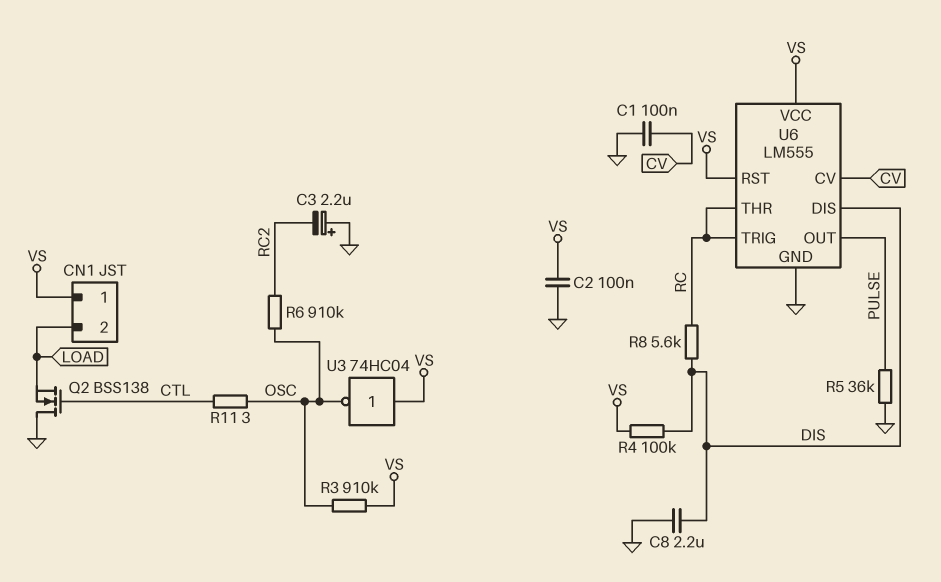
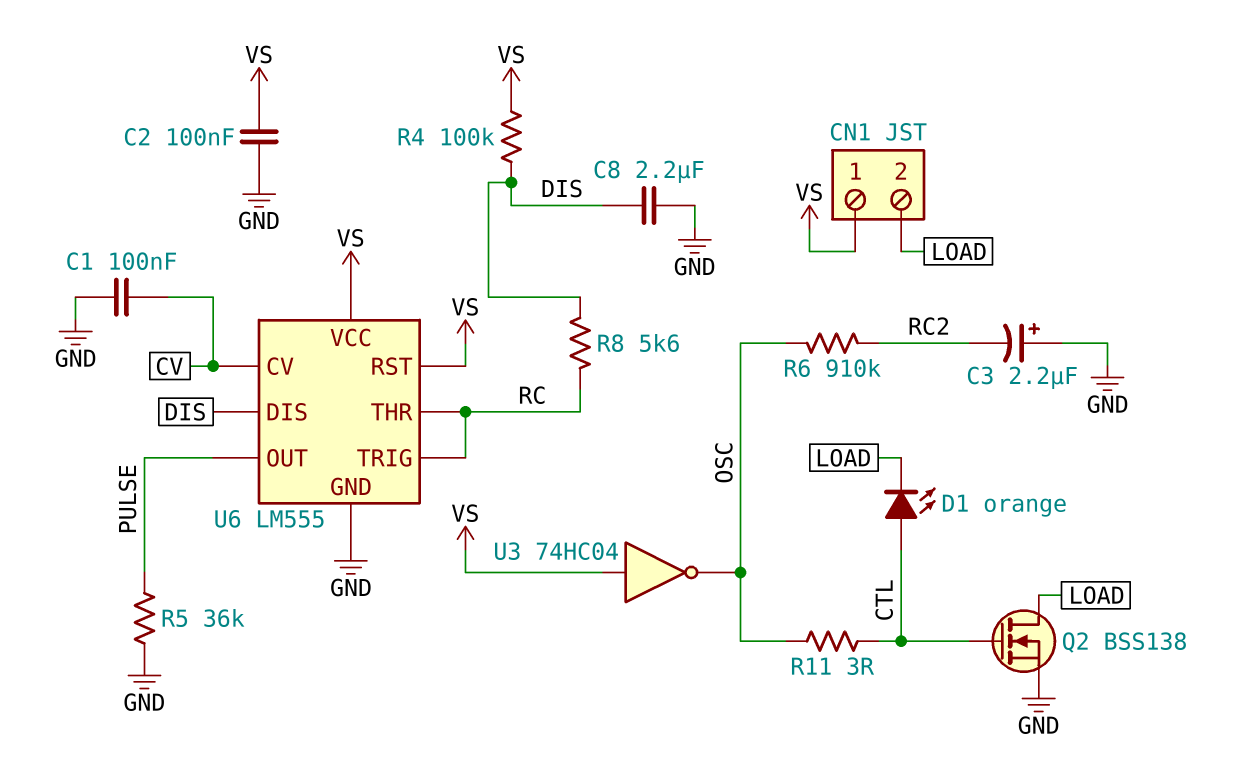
D1: none -> LED orange (A CTL, K LOAD)
Q2: NMOS BSS138 (G CTL, D GND, S LOAD) -> NMOS BSS138 (G CTL, D LOAD, S GND)
R3: 910k (OSC, VS) -> none

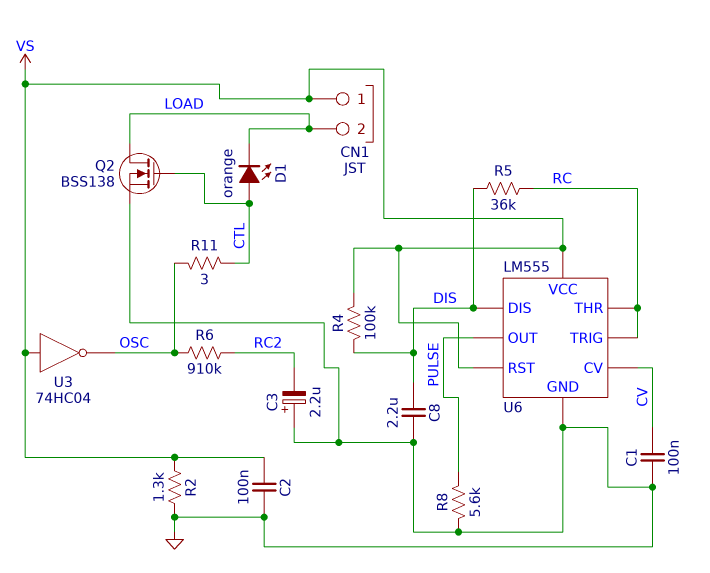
R2: none -> 1.3k (GND, VS)
R5: 36k (GND, PULSE) -> 36k (DIS, RC)
R8: 5.6k (DIS, RC) -> 5.6k (GND, PULSE)

